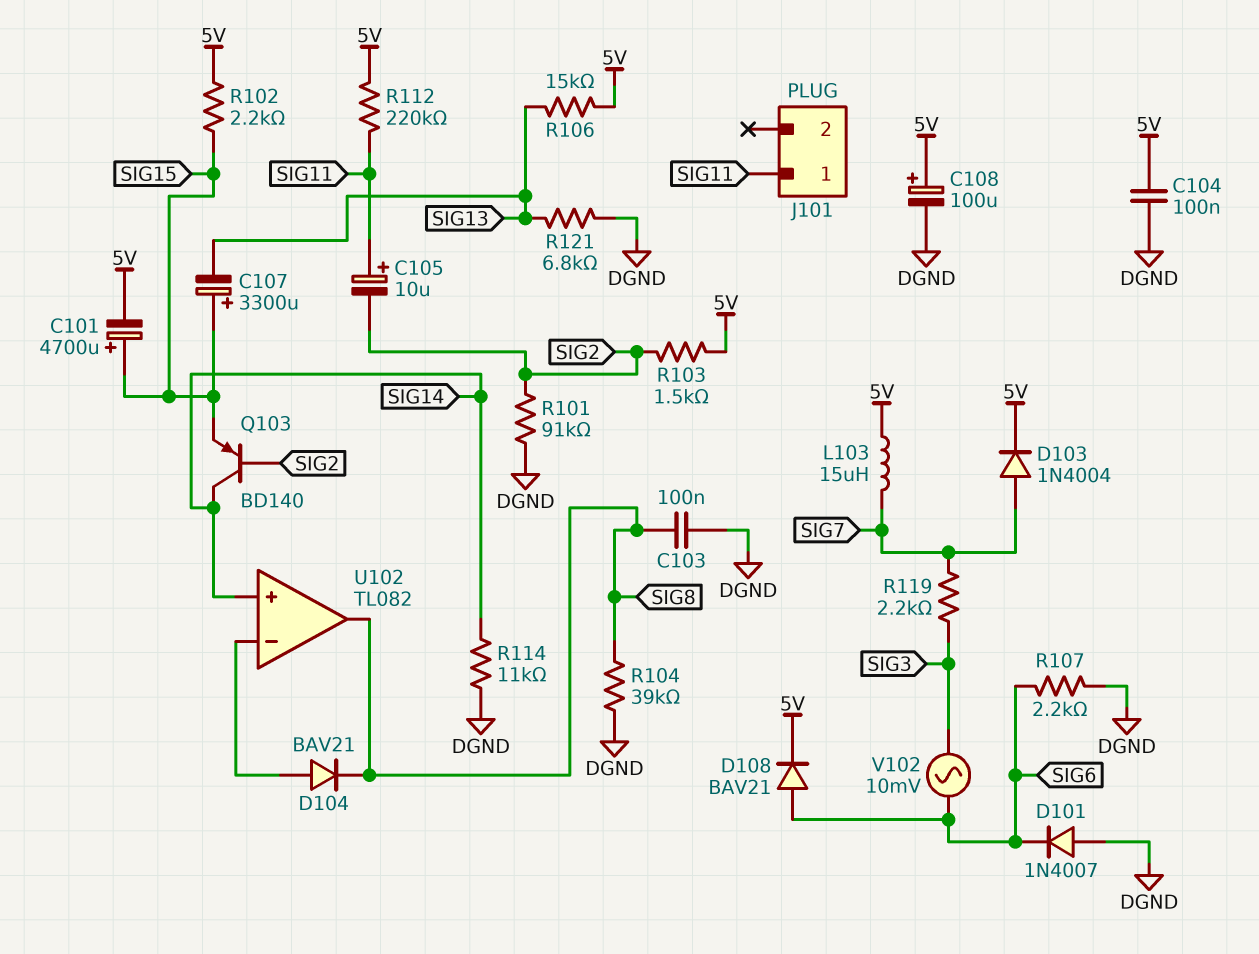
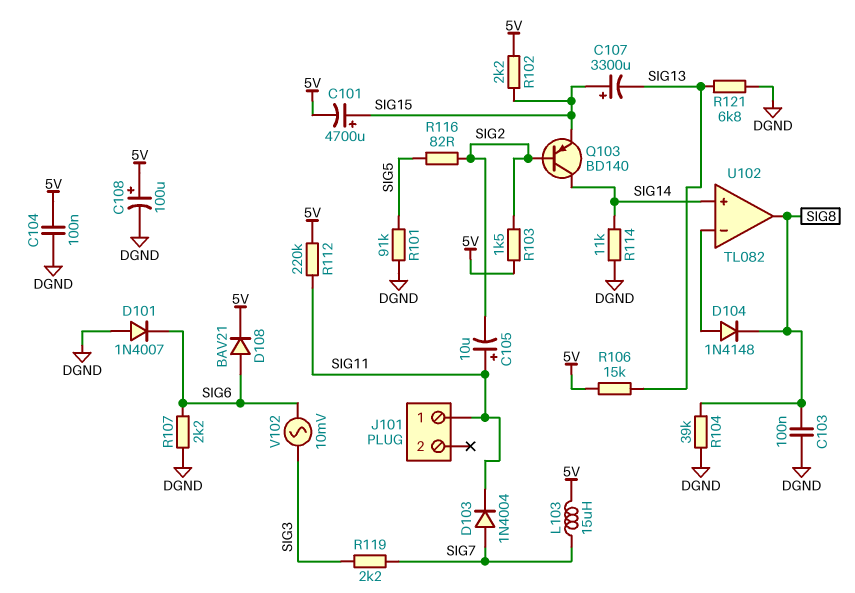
D103: diode 1N4004 (A SIG7, K 5V) -> diode 1N4004 (A SIG7, K SIG11)
D104: diode BAV21 (A U102/in-, K SIG8) -> diode 1N4148 (A U102/in-, K SIG8)
R101: 91k (DGND, SIG2) -> 91k (DGND, SIG5)
R116: none -> 82 (SIG2, SIG5)

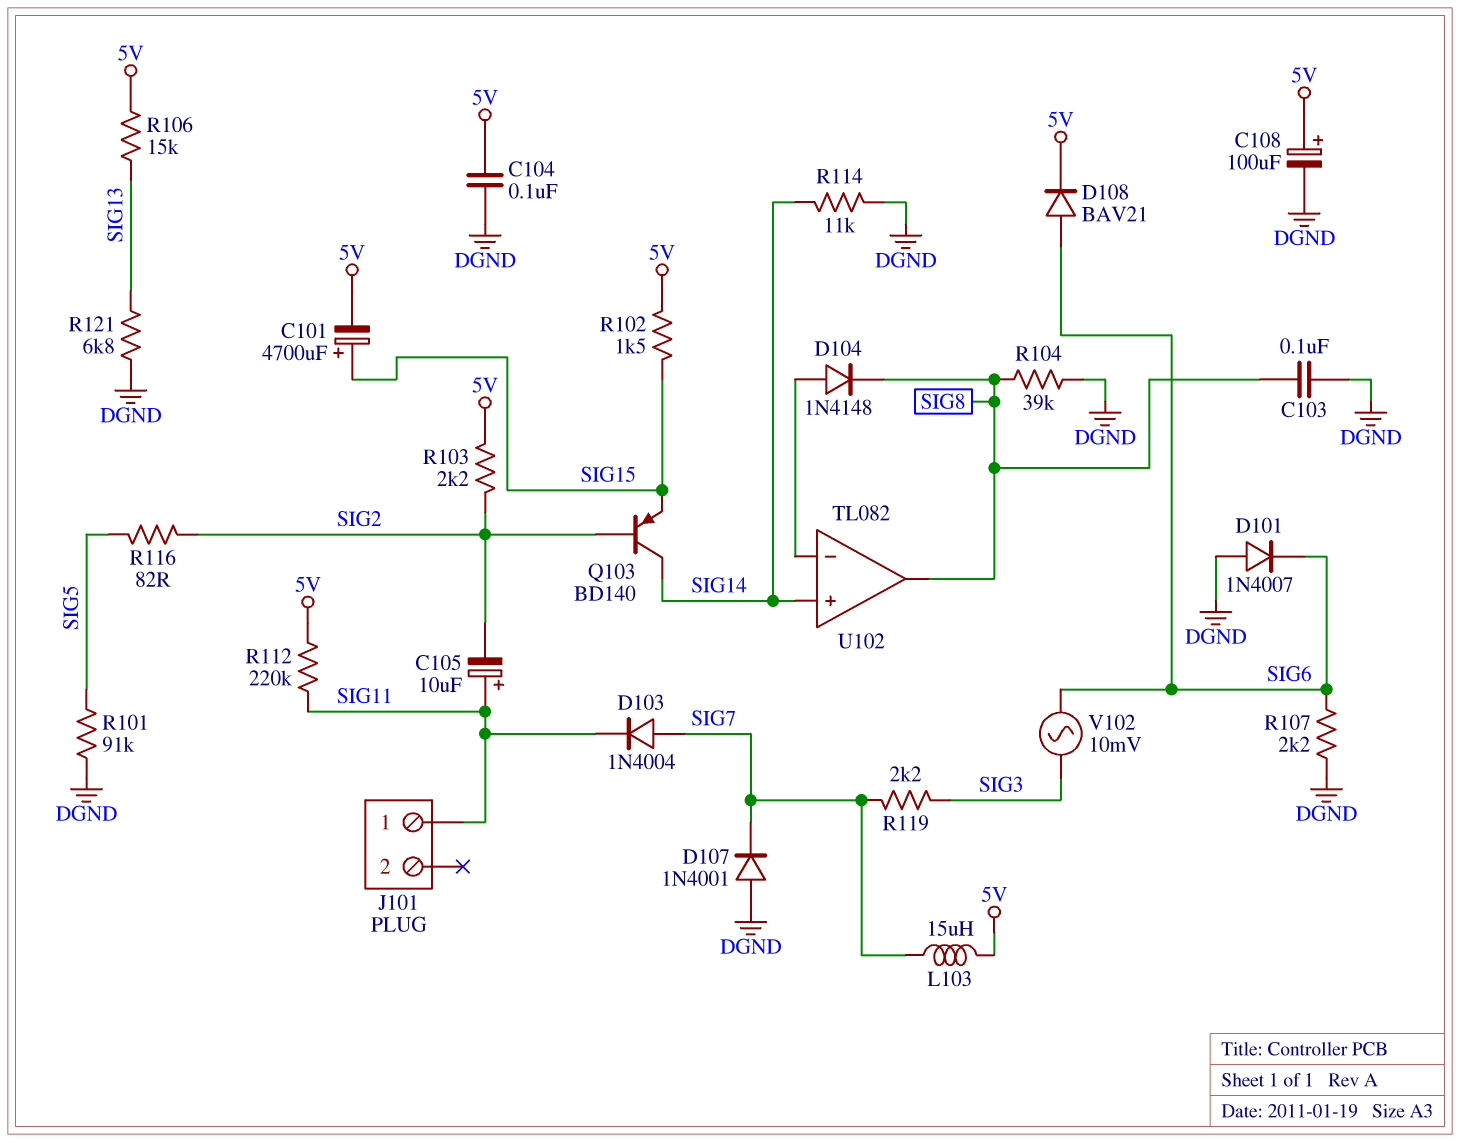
C107: 3300uF (plus SIG15, minus SIG13) -> none
D107: none -> diode 1N4001 (A DGND, K SIG7)
R102: 2.2k (5V, SIG15) -> 1.5k (5V, SIG15)
R103: 1.5k (5V, SIG2) -> 2.2k (5V, SIG2)

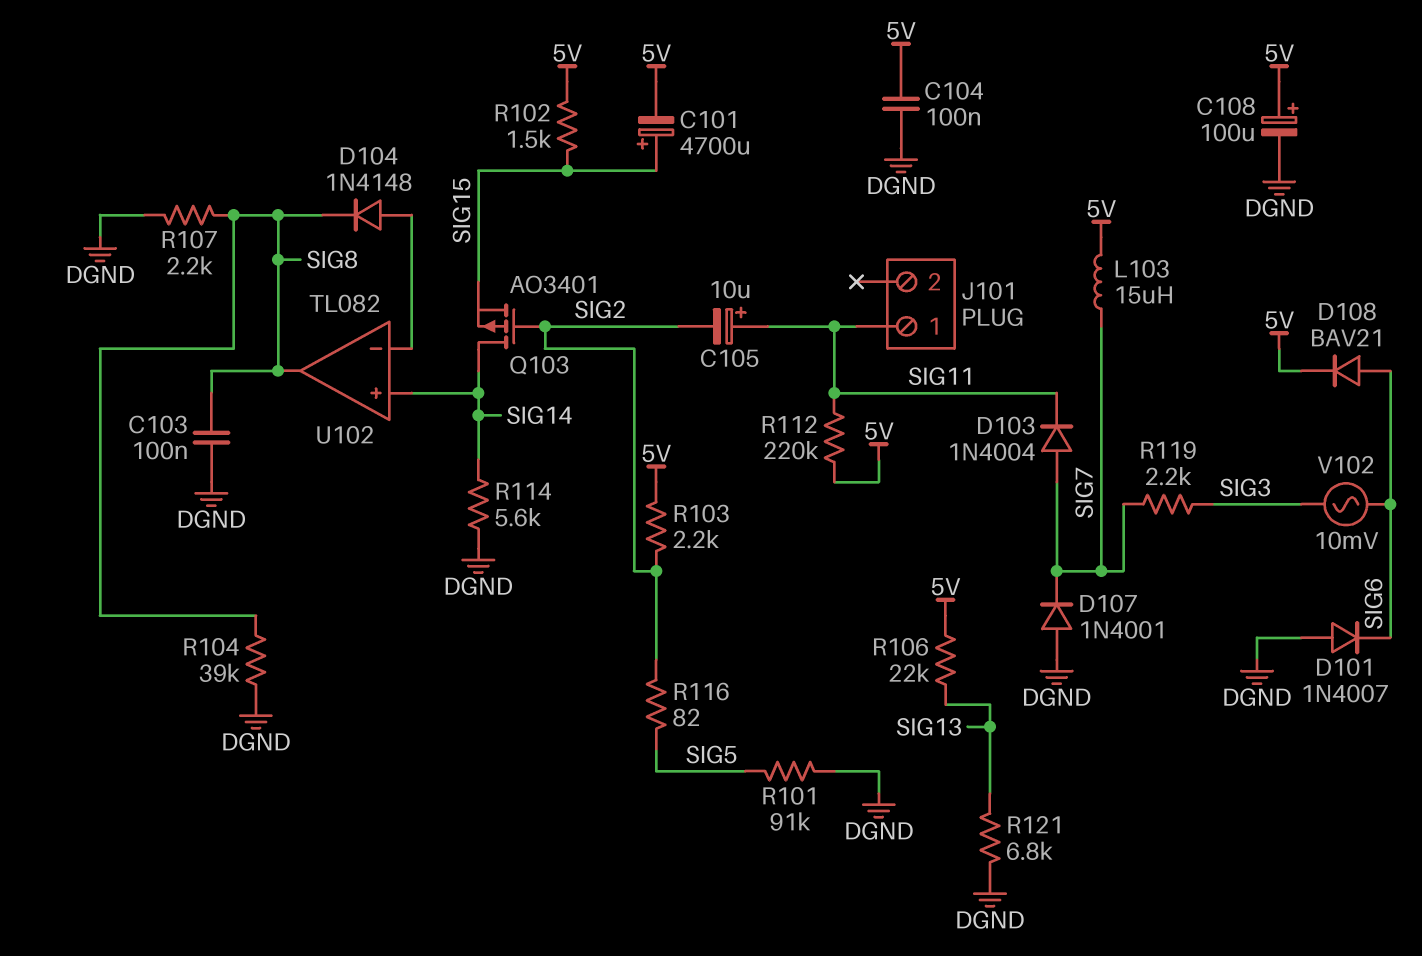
Q103: PNP BD140 (B SIG2, C SIG14, E SIG15) -> PMOS AO3401 (G SIG2, D SIG14, S SIG15)
R106: 15k (5V, SIG13) -> 22k (5V, SIG13)
R107: 2.2k (DGND, SIG6) -> 2.2k (DGND, SIG8)
R114: 11k (DGND, SIG14) -> 5.6k (DGND, SIG14)

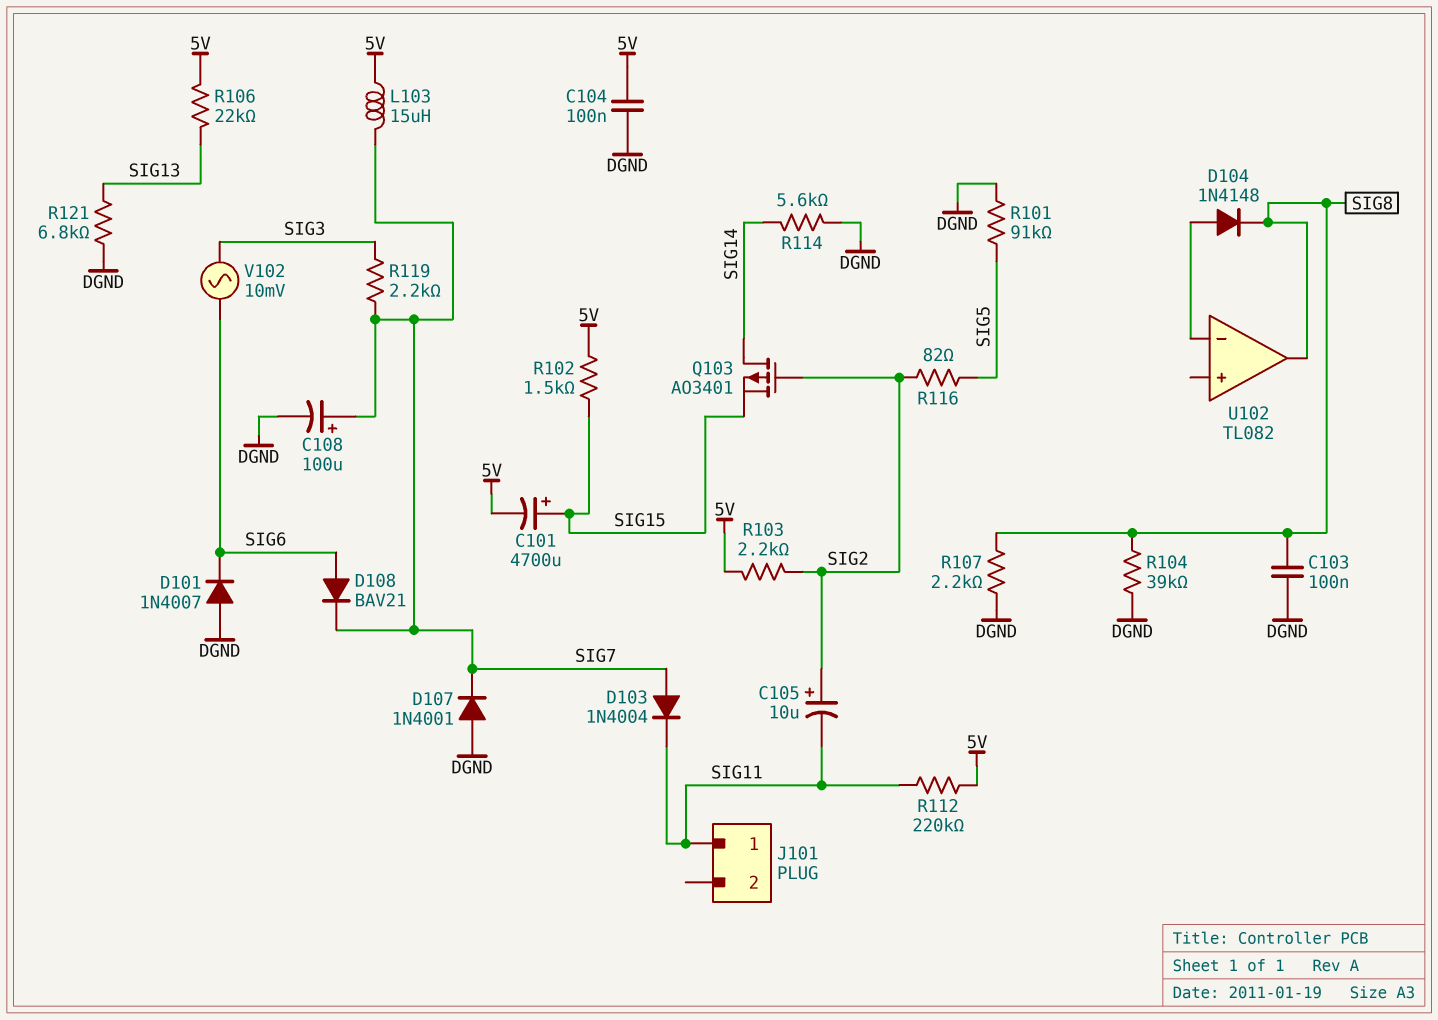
C105: 10uF (plus SIG11, minus SIG2) -> 10uF (plus SIG2, minus SIG11)
C108: 100uF (plus 5V, minus DGND) -> 100uF (plus SIG7, minus DGND)
D108: diode BAV21 (A SIG6, K 5V) -> diode BAV21 (A SIG6, K SIG7)
U102 pin in+: SIG14 -> none

